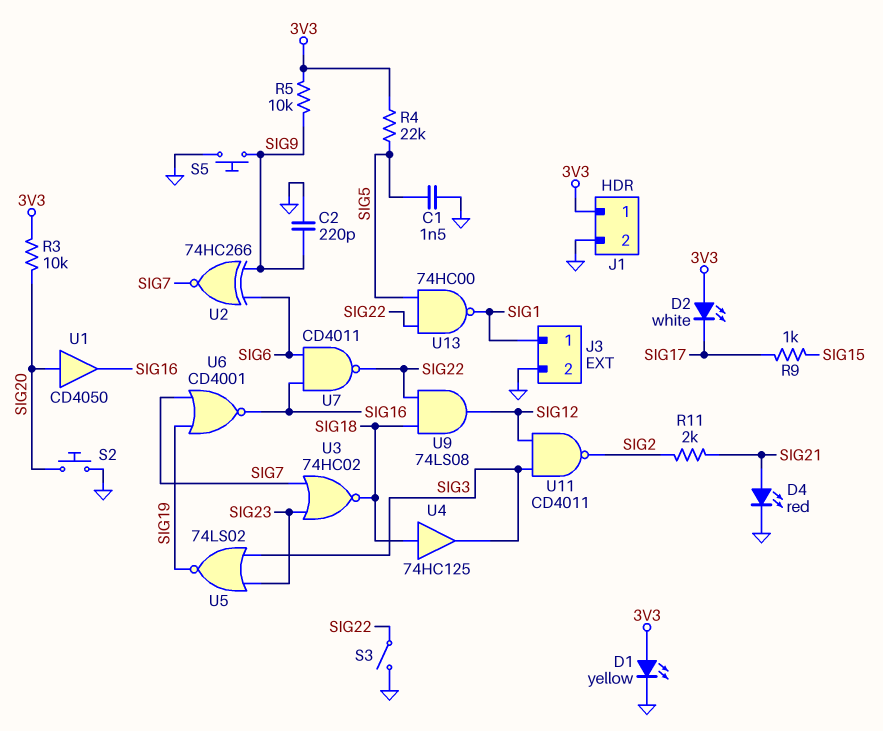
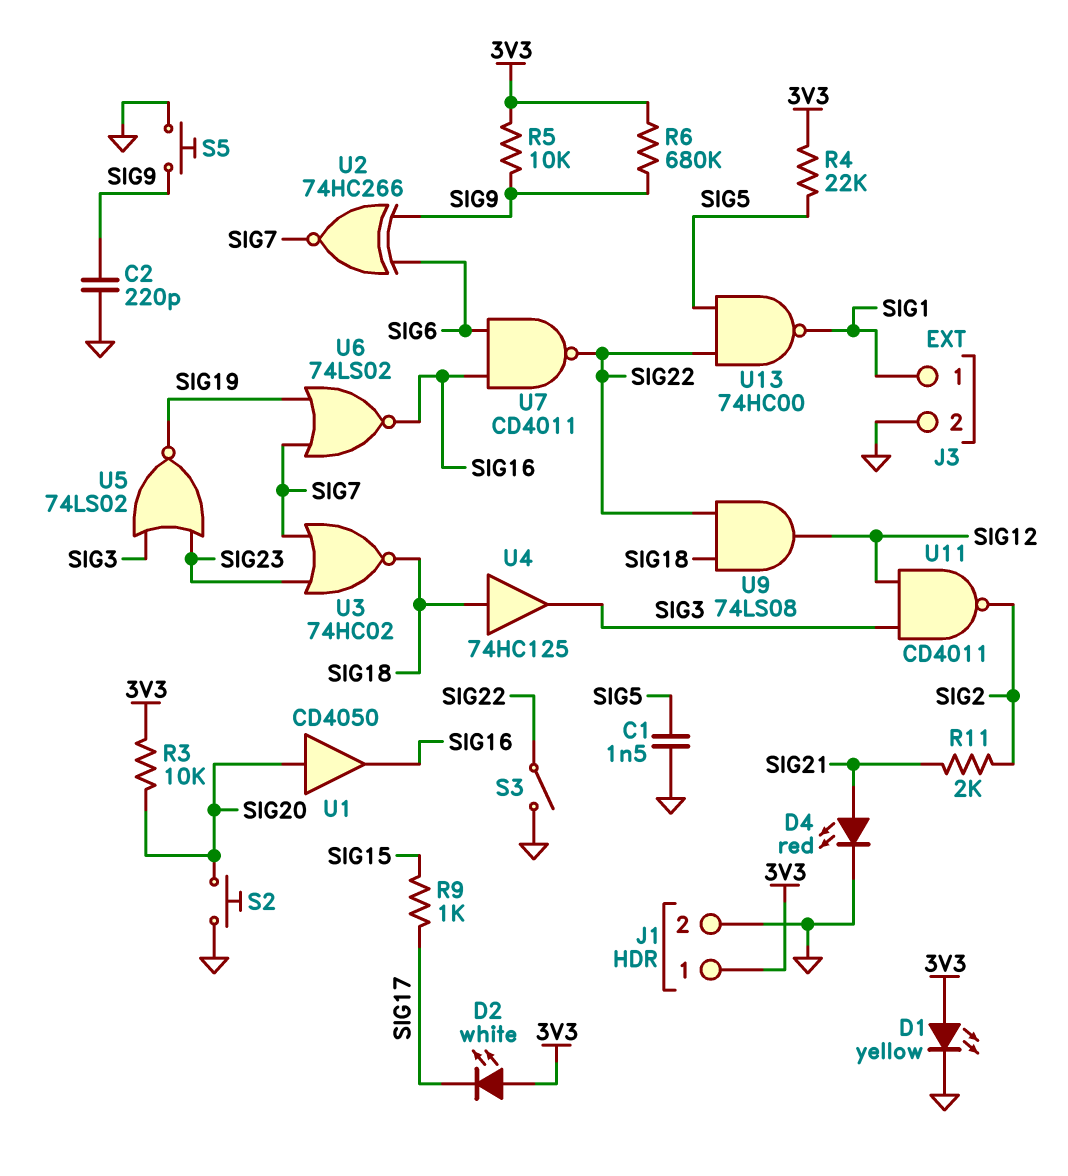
R6: none -> 680k (3V3, SIG9)
U6: NOR CD4001 (in SIG7, in SIG19, out SIG16) -> NOR 74LS02 (in SIG7, in SIG19, out SIG16)

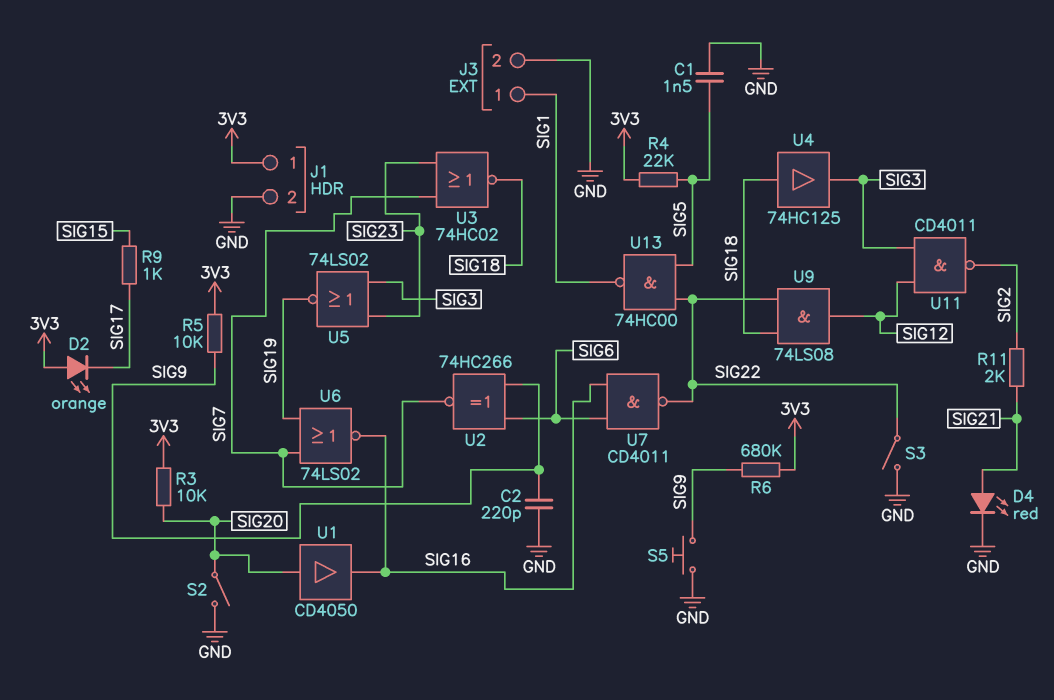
D1: LED yellow (A 3V3, K GND) -> none
D2: LED white (A 3V3, K SIG17) -> LED orange (A 3V3, K SIG17)
S2: button (GND, SIG20) -> switch (GND, SIG20)

